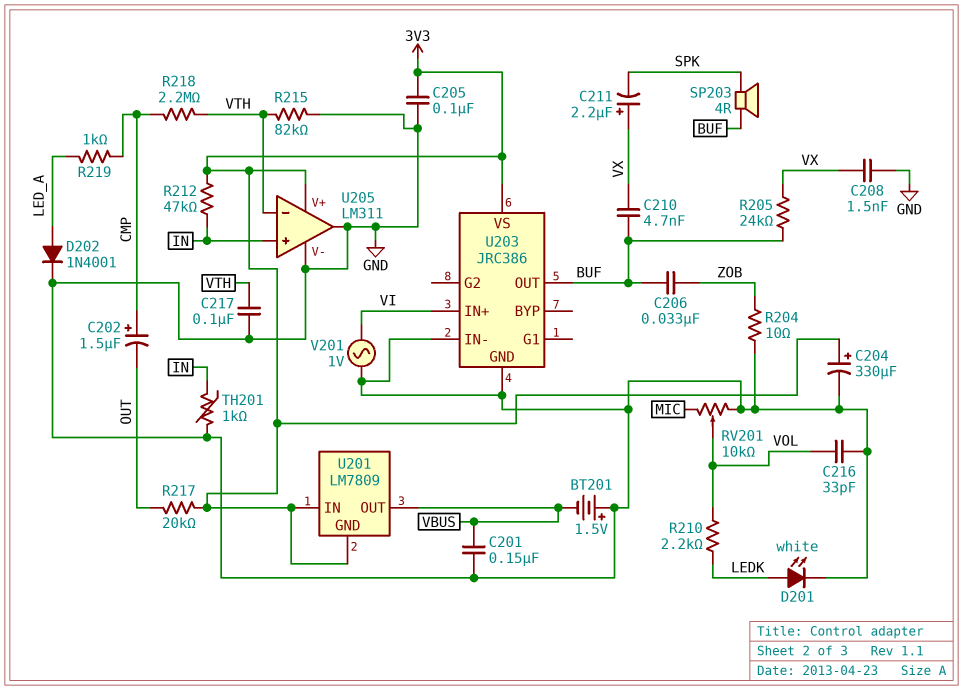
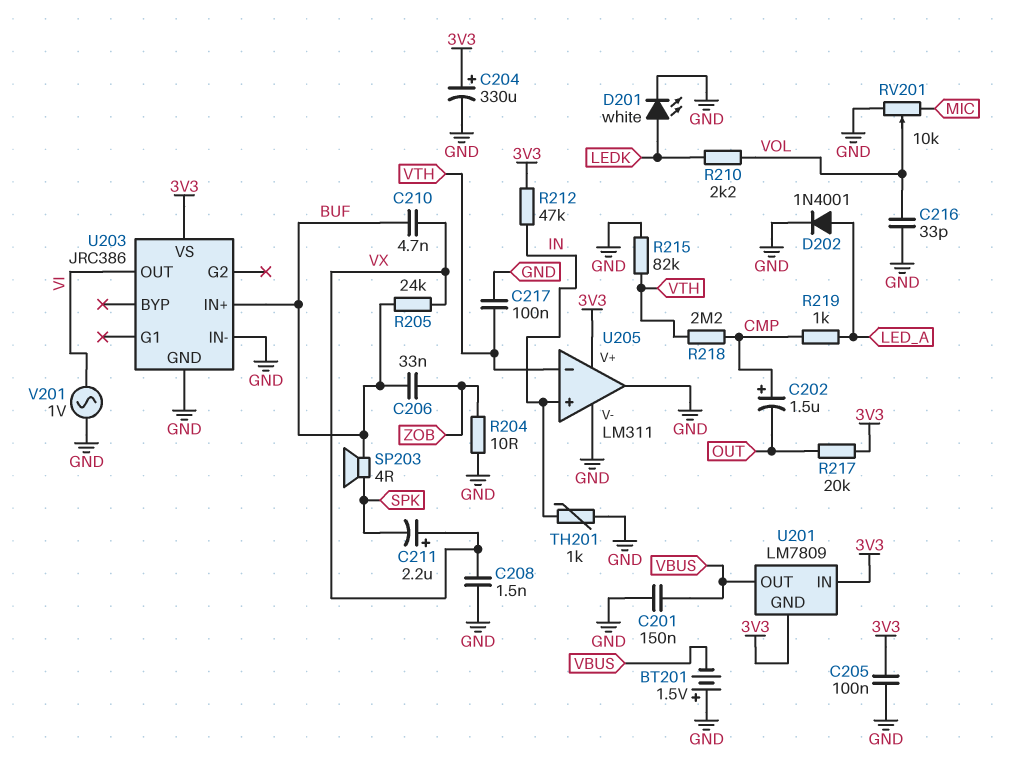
U203 pin IN+: VI -> BUF
U203 pin OUT: BUF -> VI

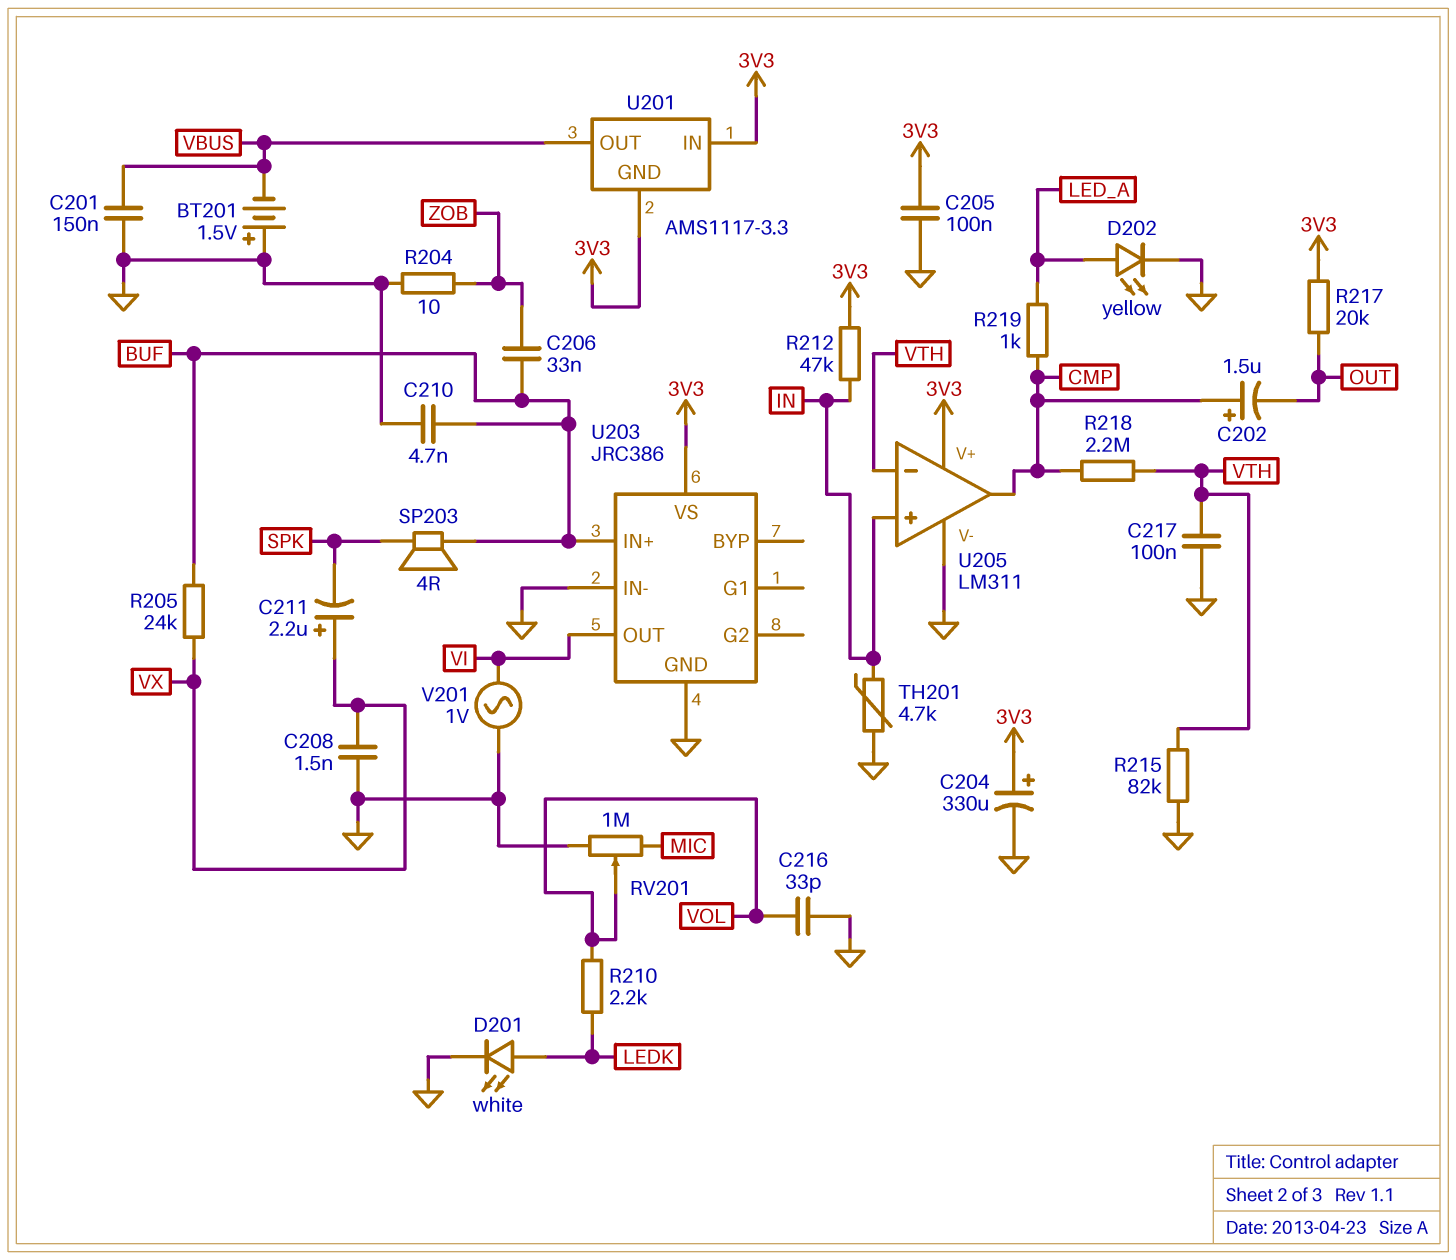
C210: 4.7nF (BUF, VX) -> 4.7nF (BUF, GND)
D202: diode 1N4001 (A LED_A, K GND) -> LED yellow (A LED_A, K GND)
RV201: 10k (GND, MIC, wiper VOL) -> 1M (GND, MIC, wiper VOL)
TH201: 1k (GND, IN) -> 4.7k (GND, IN)
U201: LM7809 -> AMS1117-3.3
U205 pin out: GND -> CMP

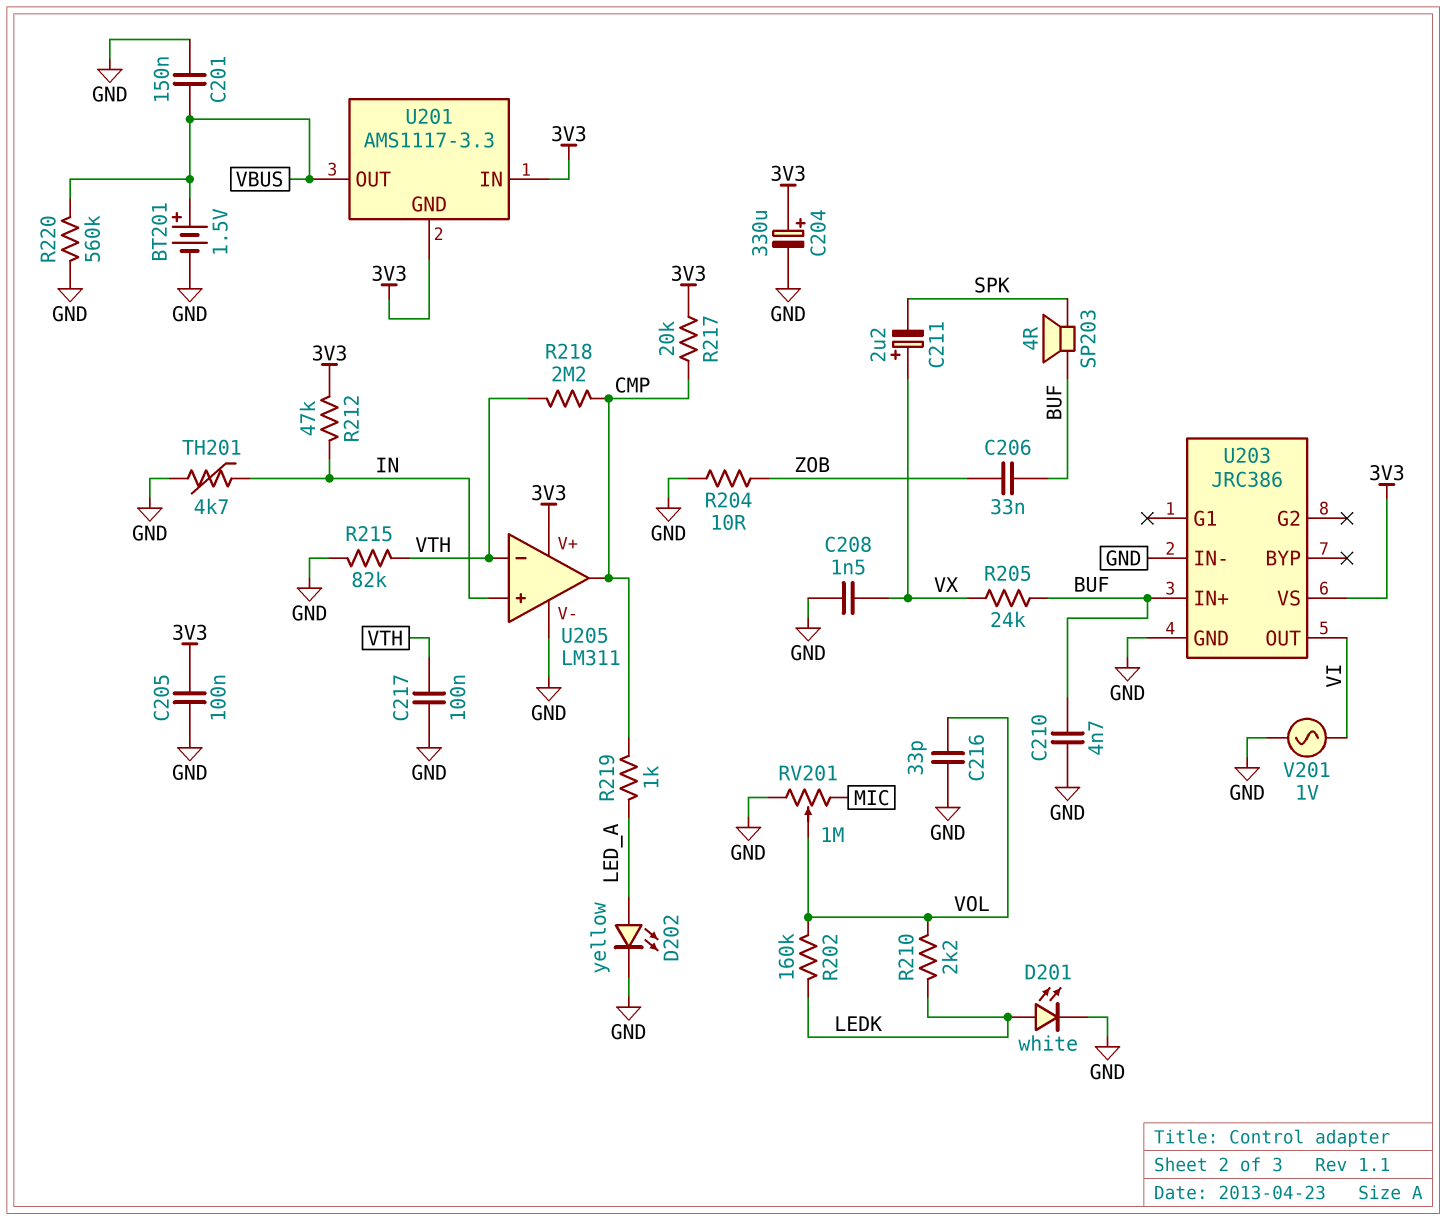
BT201: 1.5V (plus GND, minus VBUS) -> 1.5V (plus VBUS, minus GND)
C202: 1.5uF (plus CMP, minus OUT) -> none
R202: none -> 160k (LEDK, VOL)
R217: 20k (3V3, OUT) -> 20k (3V3, CMP)
R220: none -> 560k (GND, VBUS)

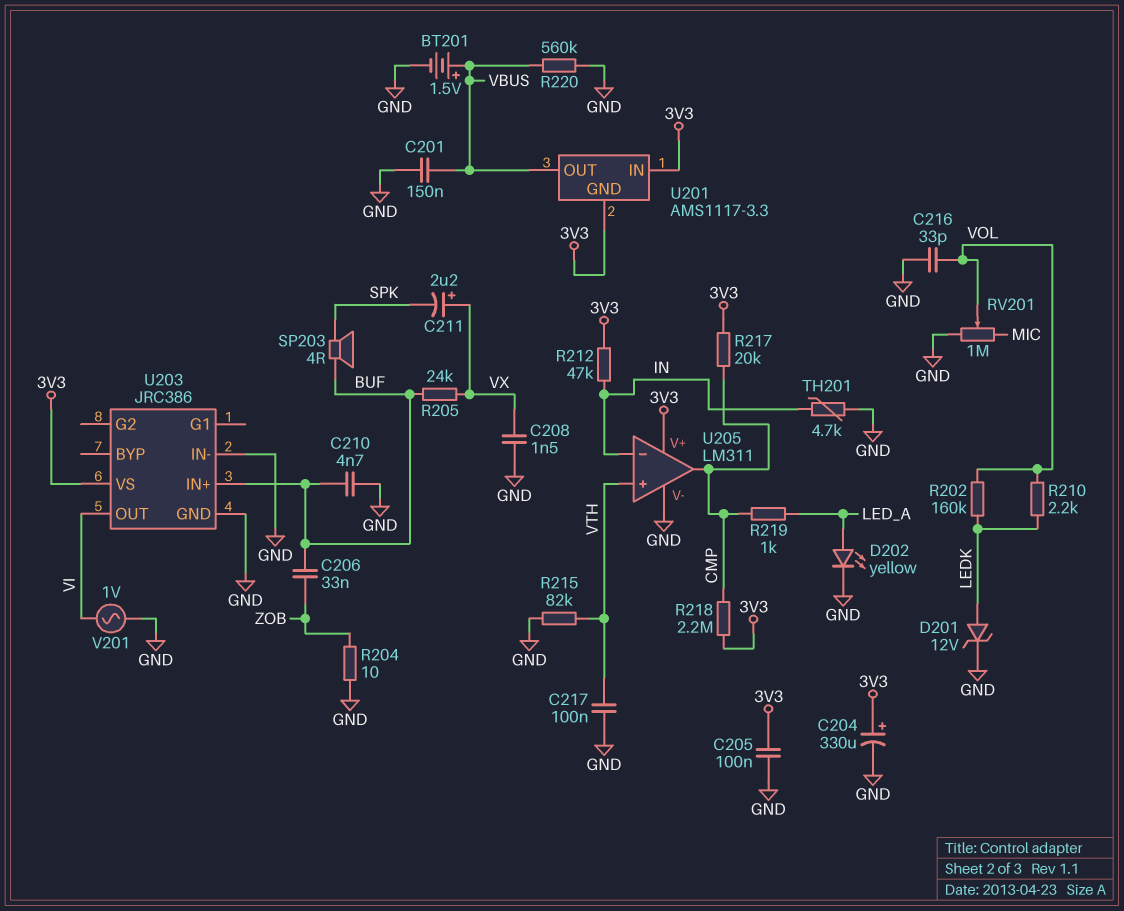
D201: LED white (A LEDK, K GND) -> zener 12V (A LEDK, K GND)
R218: 2.2M (CMP, VTH) -> 2.2M (3V3, CMP)
U205 pin in+: IN -> VTH
U205 pin in-: VTH -> IN

